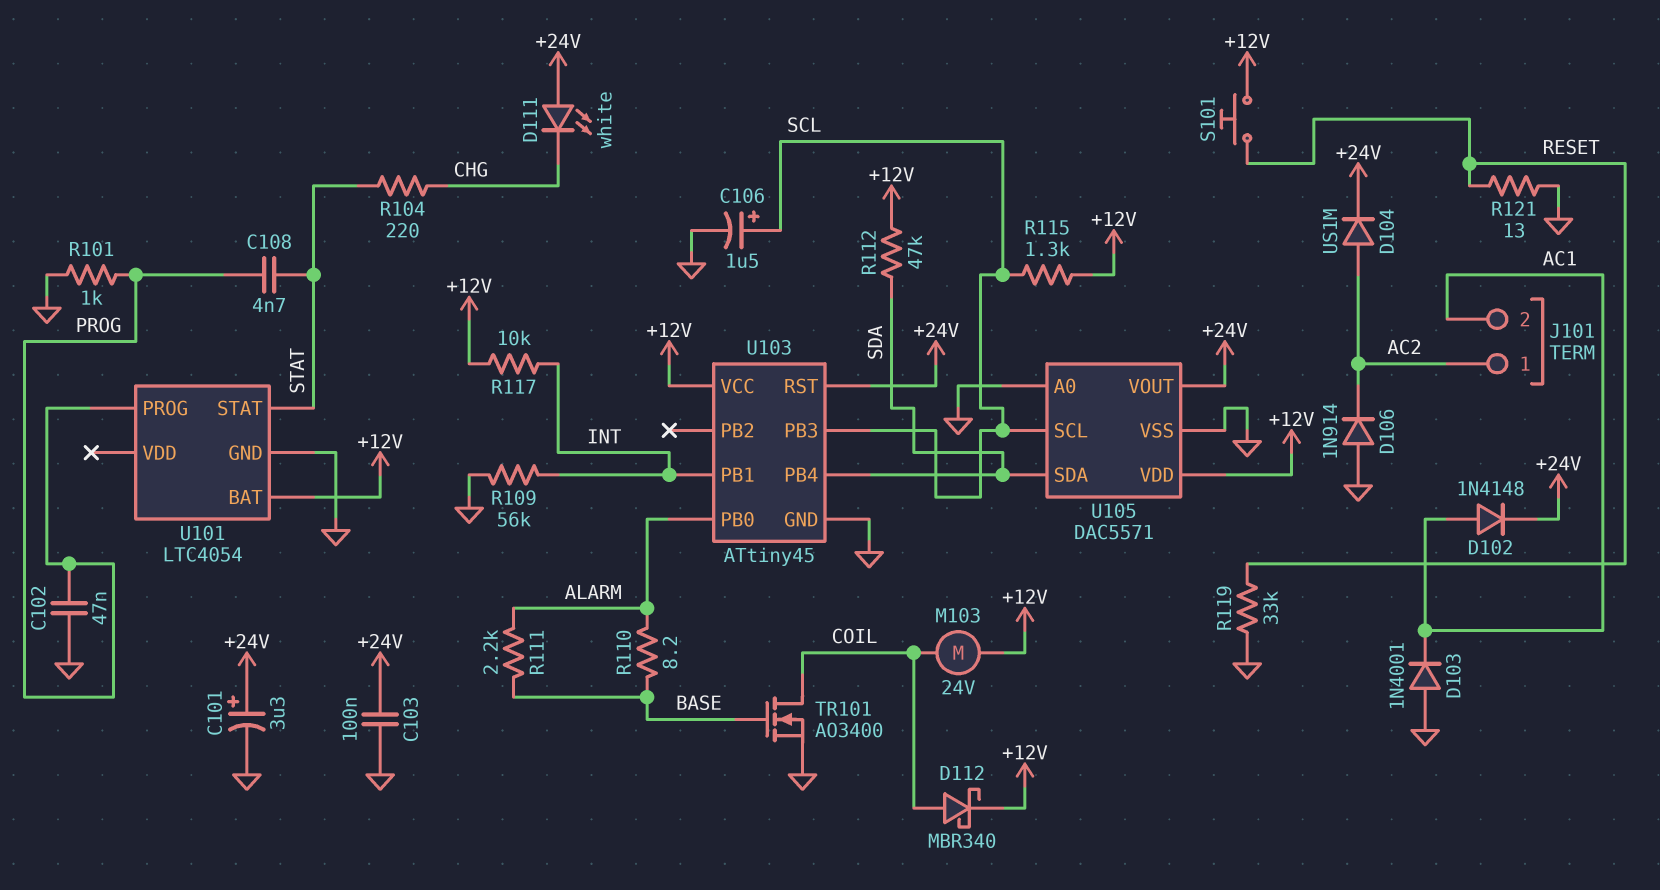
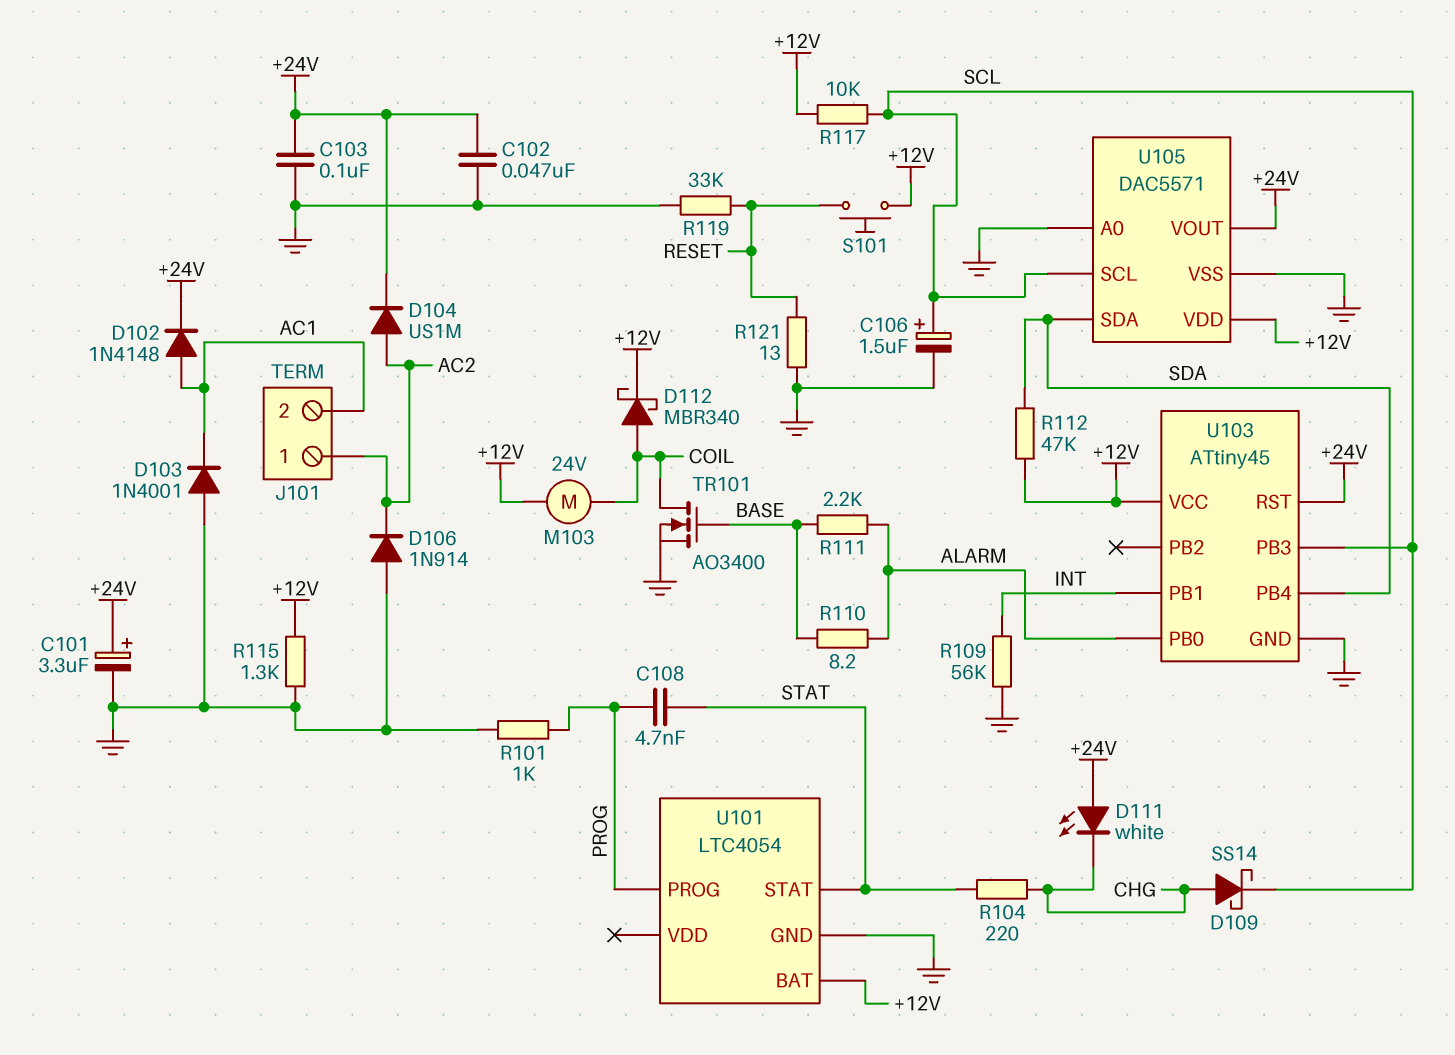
C102: 47nF (GND, PROG) -> 47nF (+24V, GND)
D109: none -> schottky SS14 (A CHG, K SCL)
R115: 1.3k (+12V, SCL) -> 1.3k (+12V, GND)
R117: 10k (+12V, INT) -> 10k (+12V, SCL)

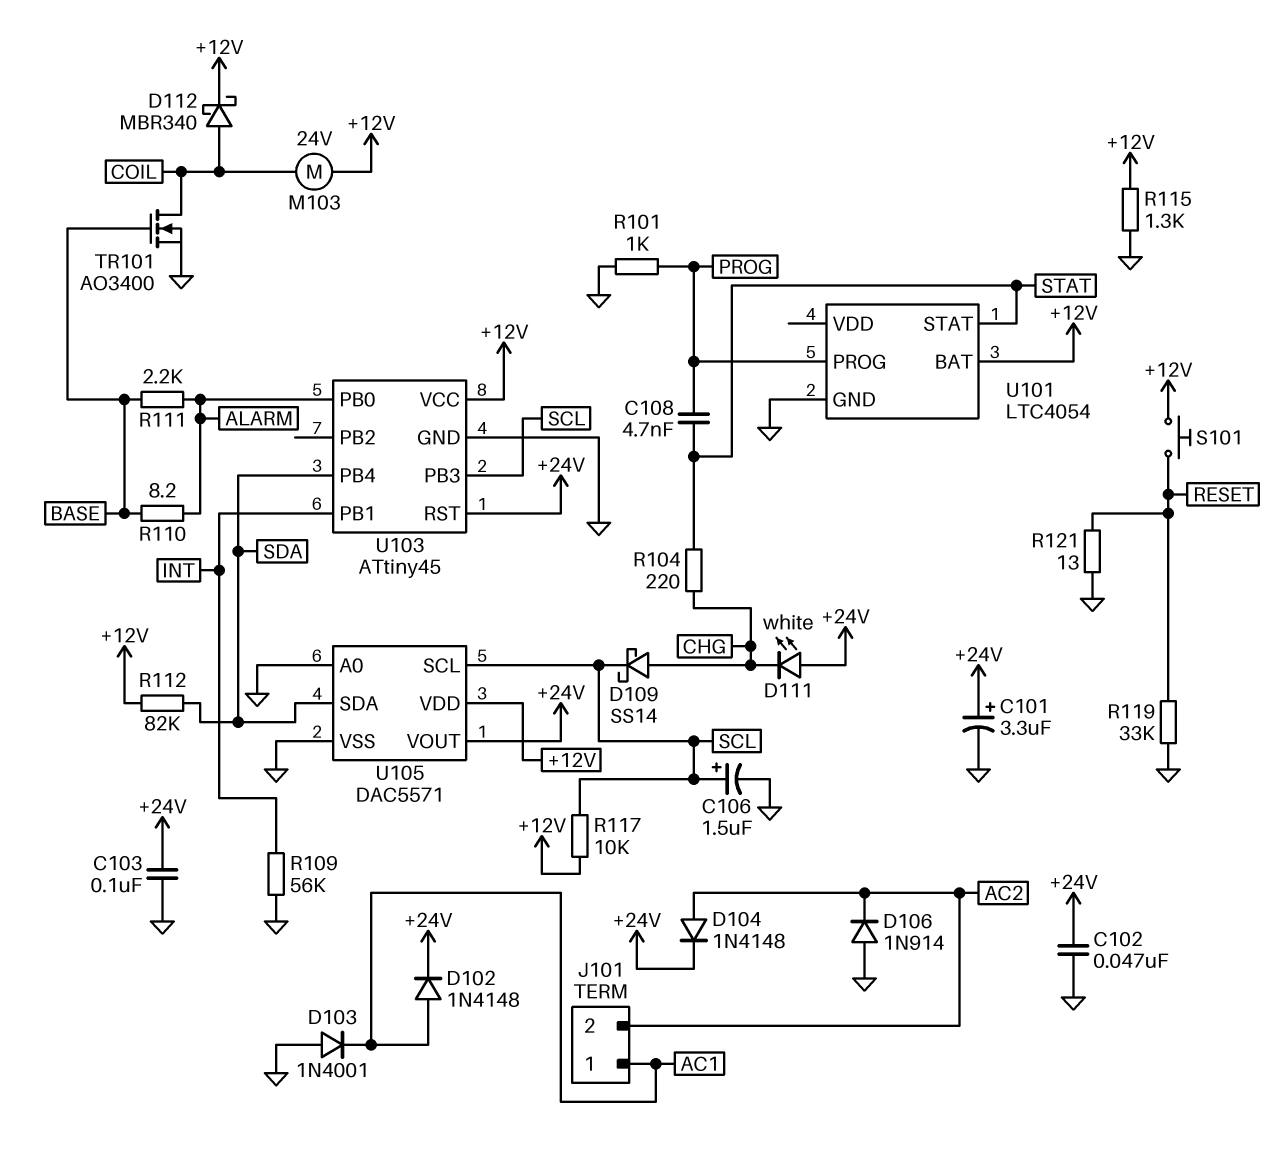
D104: diode US1M (A AC2, K +24V) -> diode 1N4148 (A AC2, K +24V)
J101 pin 1: AC2 -> AC1
J101 pin 2: AC1 -> AC2
R112: 47k (+12V, SDA) -> 82k (+12V, SDA)

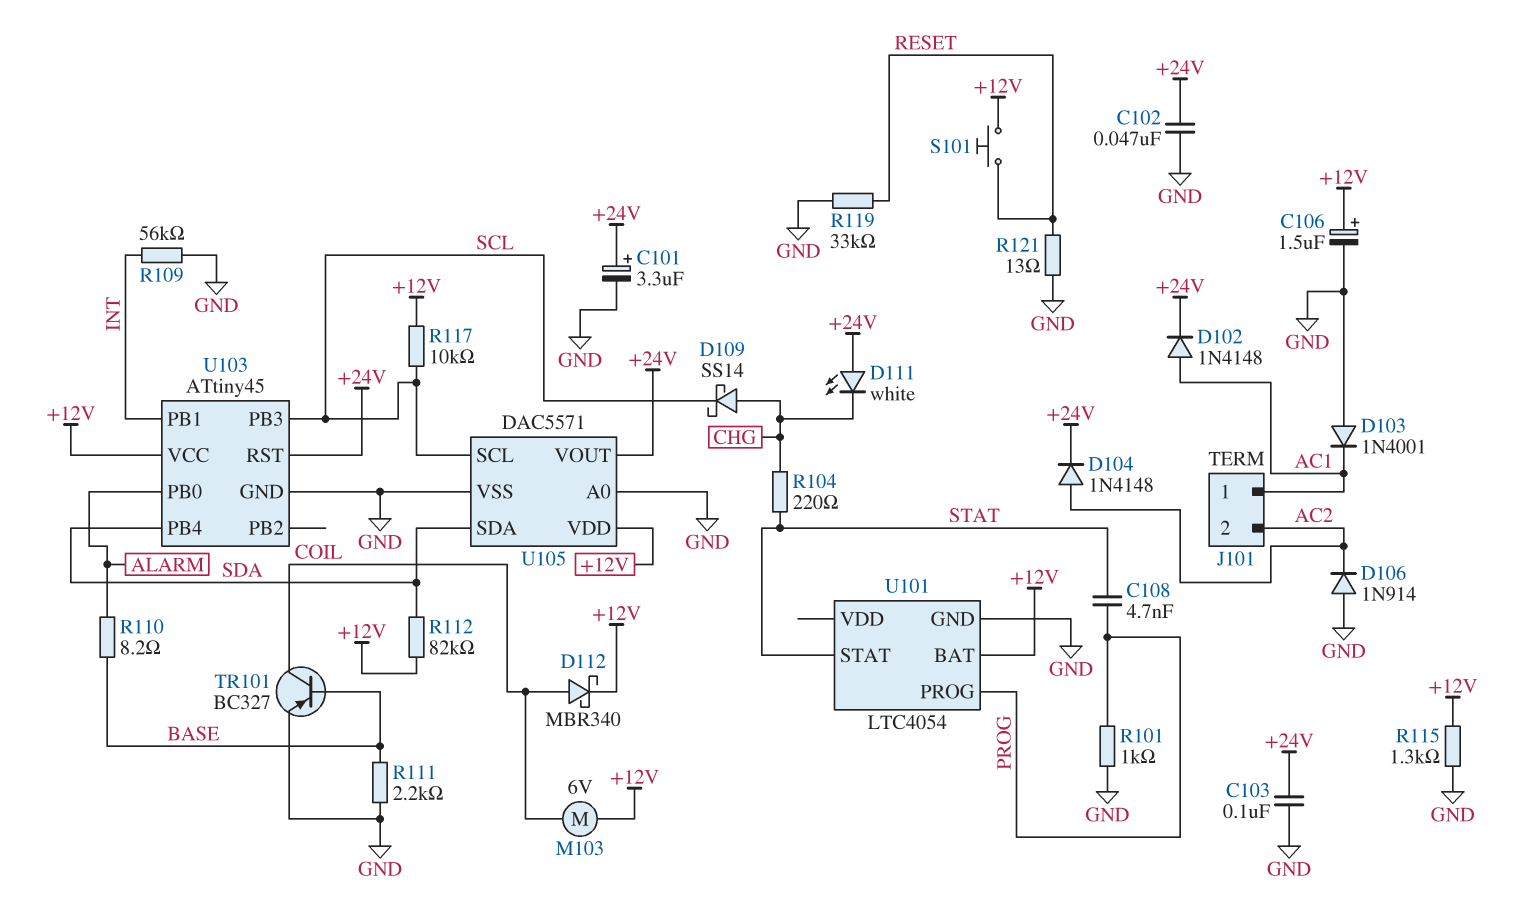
C106: 1.5uF (plus SCL, minus GND) -> 1.5uF (plus +12V, minus GND)
M103: motor 24V (+12V, COIL) -> motor 6V (+12V, COIL)
R111: 2.2k (ALARM, BASE) -> 2.2k (BASE, GND)
TR101: NMOS AO3400 (G BASE, D COIL, S GND) -> PNP BC327 (B BASE, C COIL, E GND)

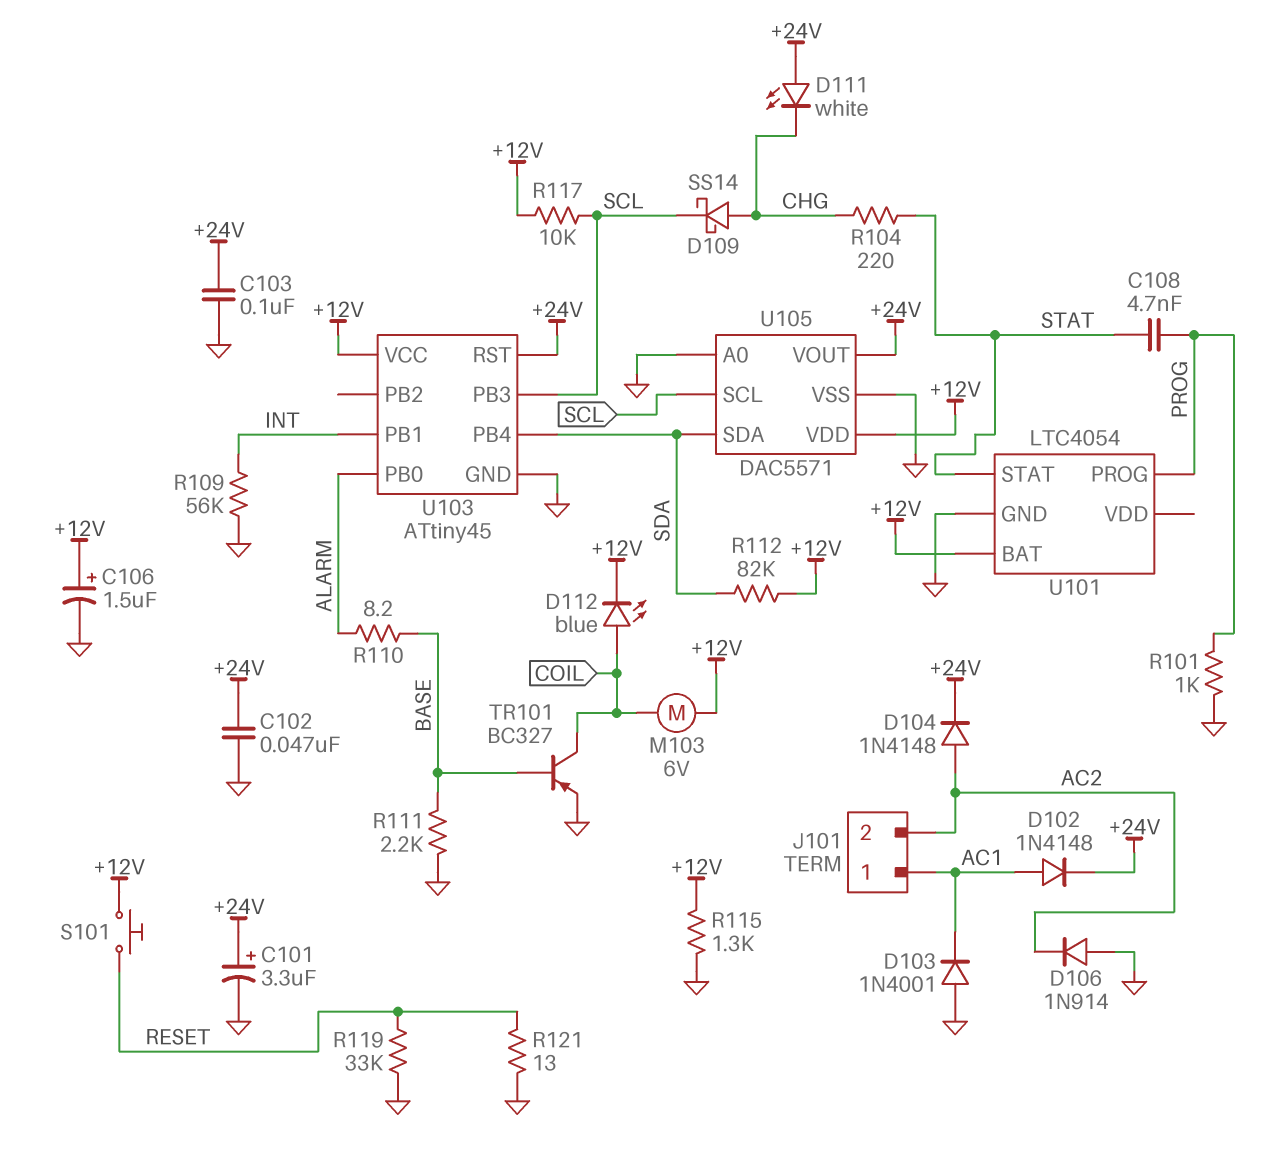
D112: schottky MBR340 (A COIL, K +12V) -> LED blue (A COIL, K +12V)

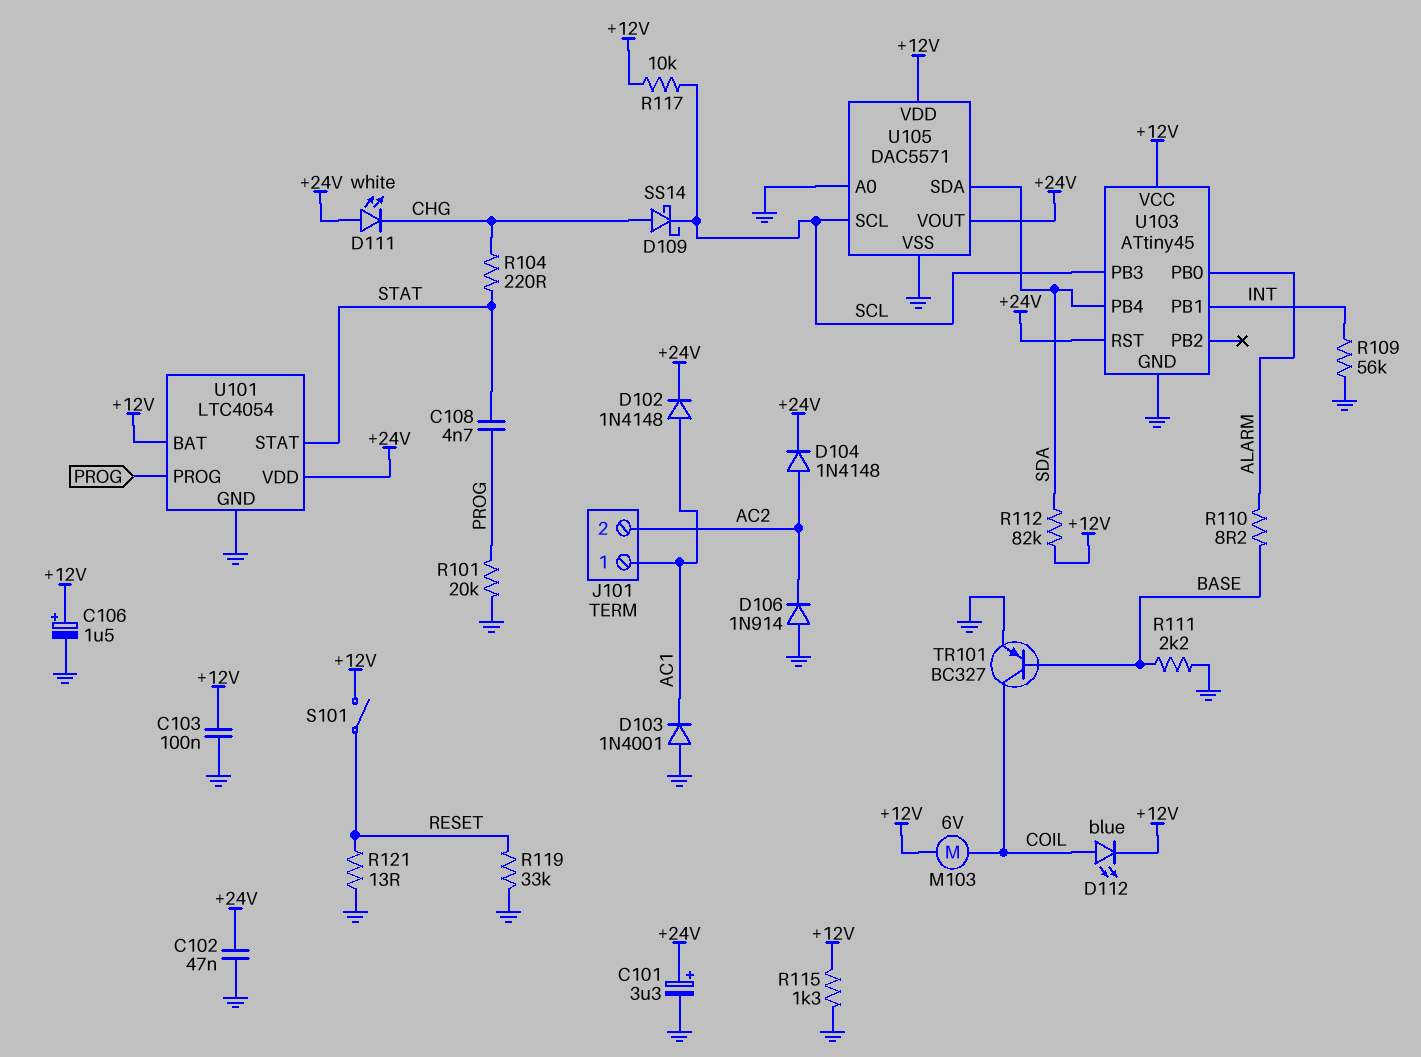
C103: 100nF (+24V, GND) -> 100nF (+12V, GND)
R101: 1k (GND, PROG) -> 20k (GND, PROG)
S101: button (+12V, RESET) -> switch (+12V, RESET)
U101 pin VDD: none -> +24V

